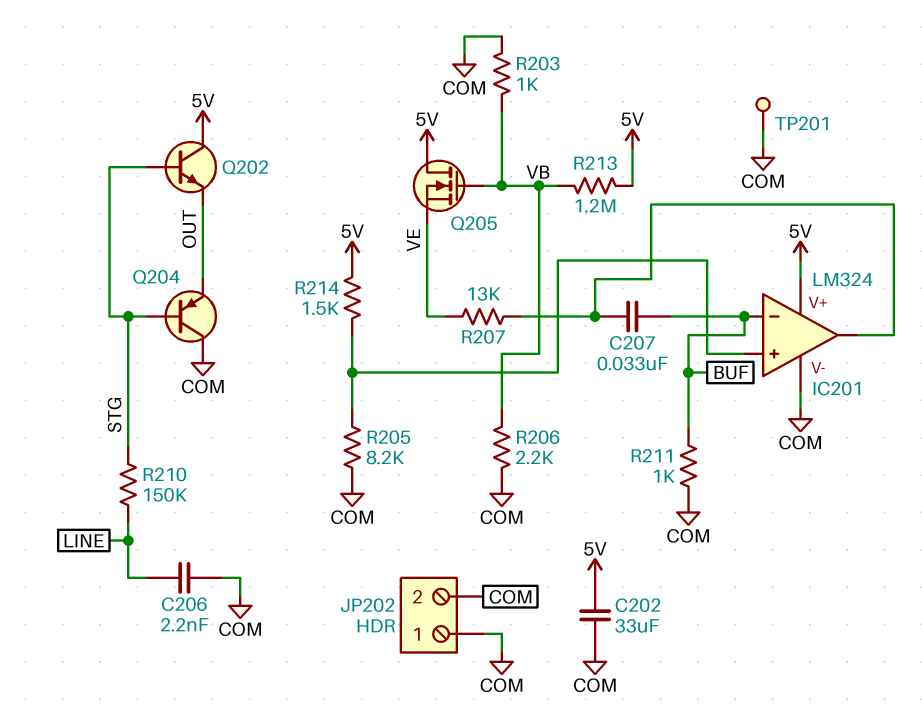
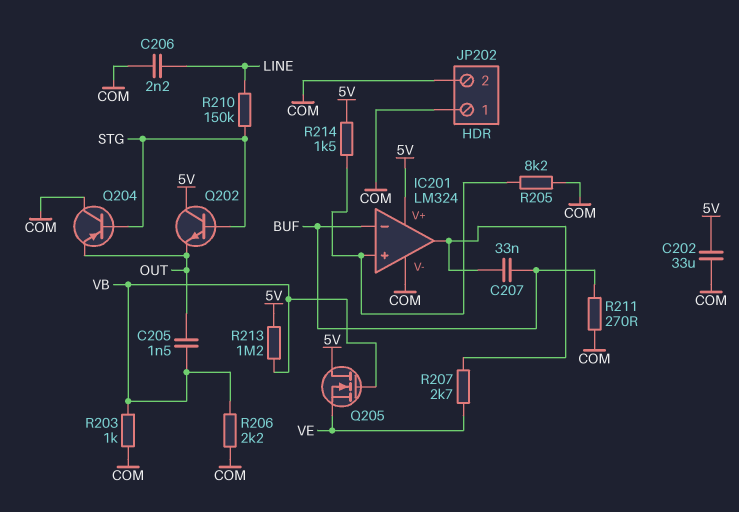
C205: none -> 1.5nF (OUT, VB)
R207: 13k (IC201/out, VE) -> 2.7k (IC201/out, VE)
R211: 1k (BUF, COM) -> 270 (BUF, COM)
TP201: test point (COM) -> none

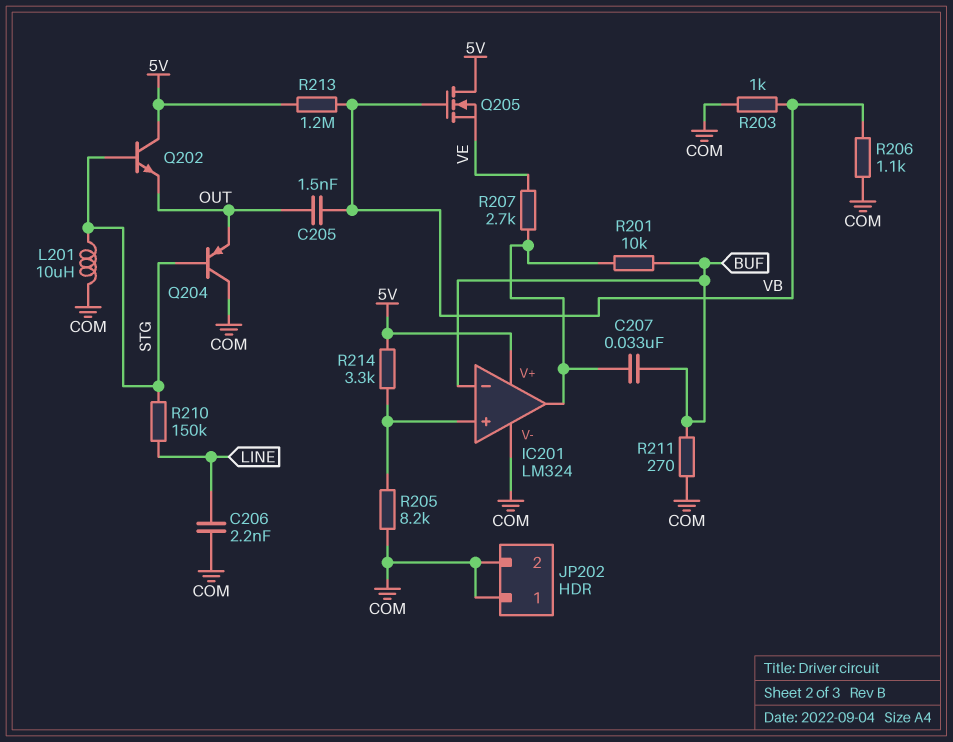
C202: 33uF (5V, COM) -> none
L201: none -> 10uH (COM, STG)
R201: none -> 10k (BUF, IC201/out)
R206: 2.2k (COM, VB) -> 1.1k (COM, VB)
R214: 1.5k (5V, IC201/in+) -> 3.3k (5V, IC201/in+)

